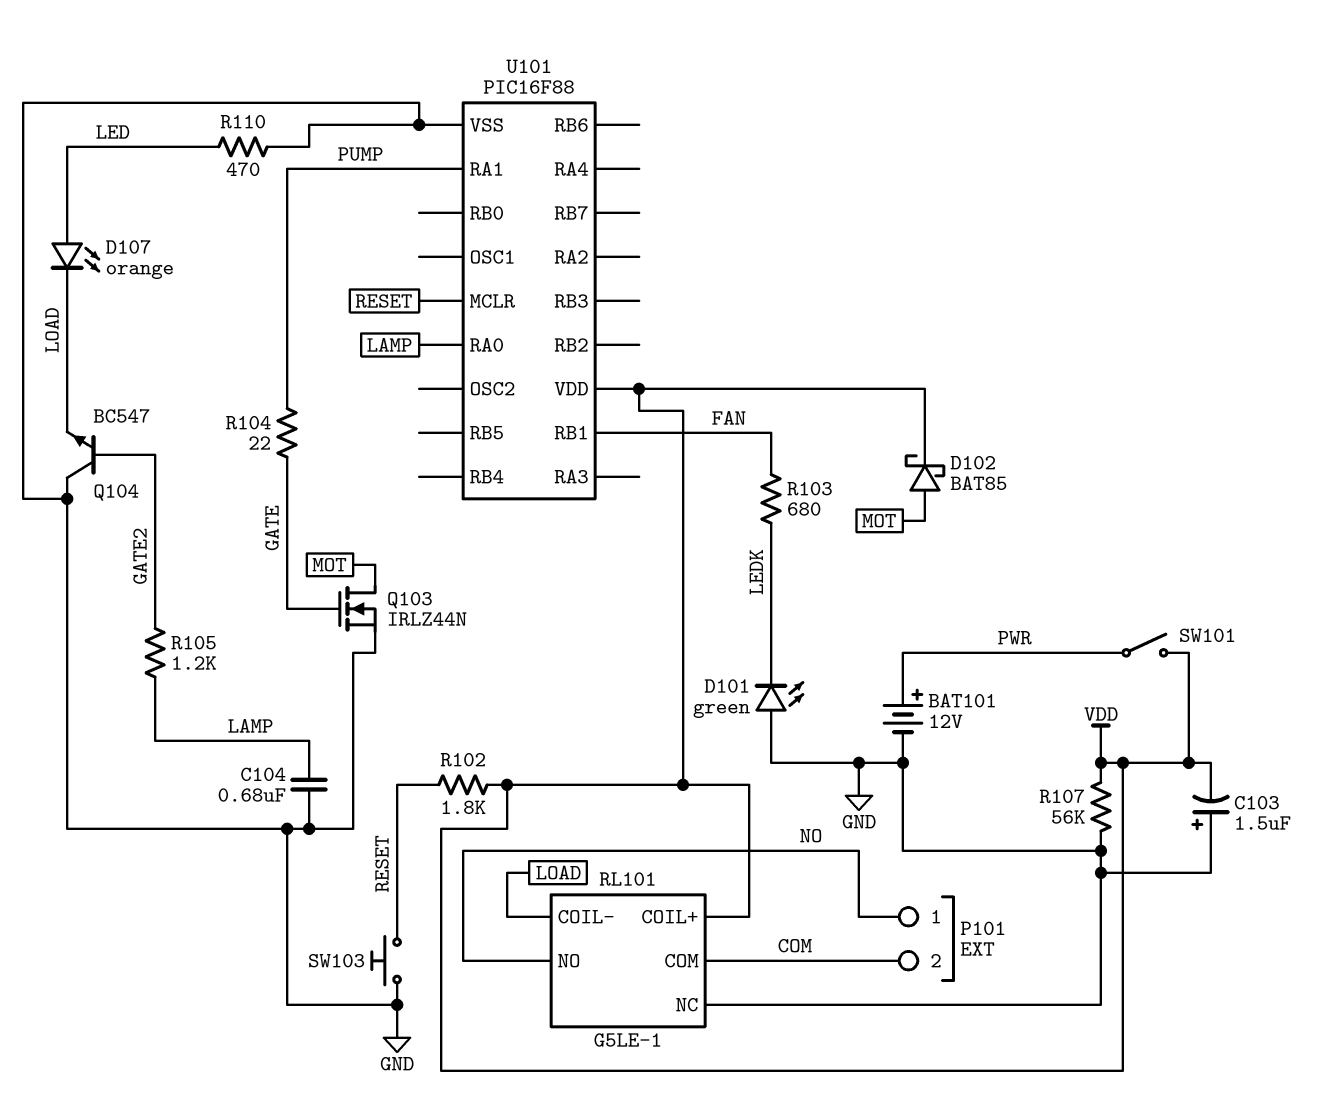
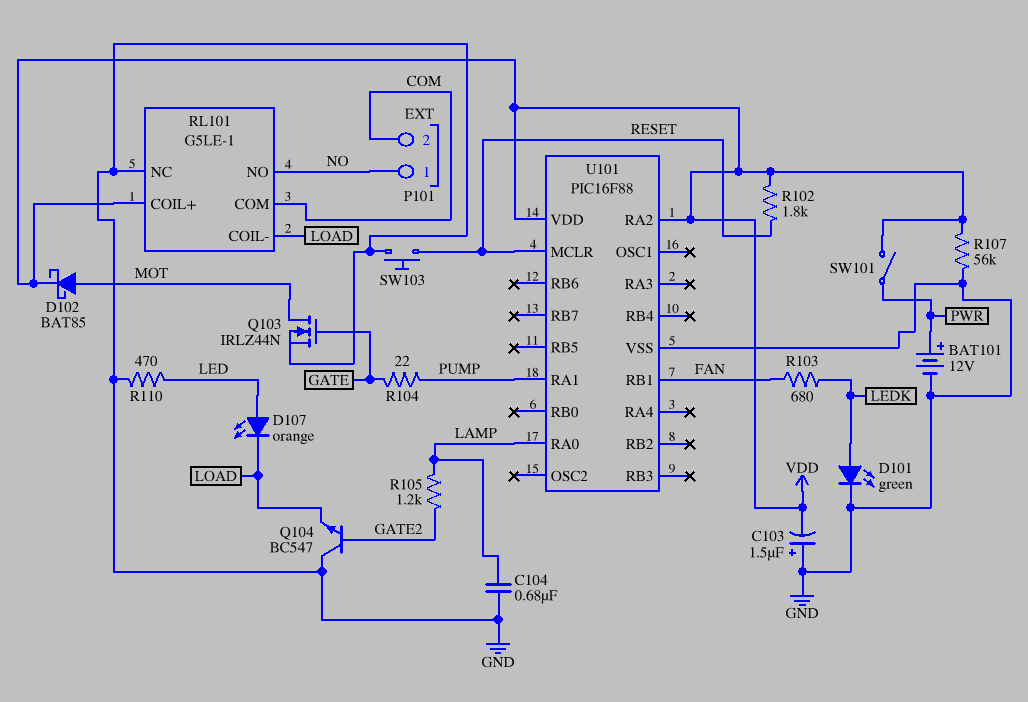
D101: LED green (A GND, K LEDK) -> LED green (A LEDK, K GND)
U101 pin RA2: none -> VDD

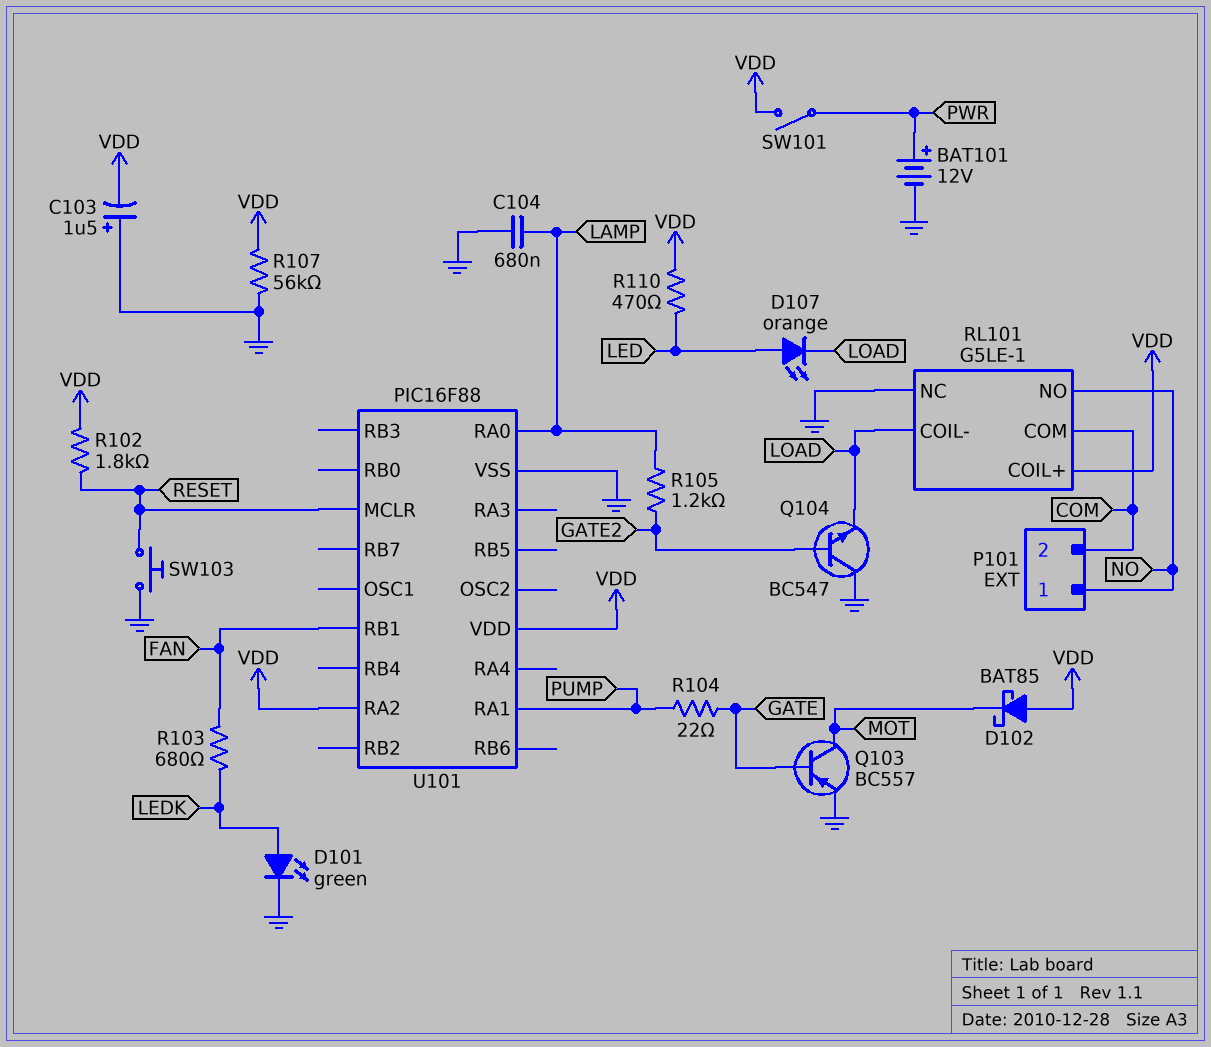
D102: schottky BAT85 (A MOT, K VDD) -> schottky BAT85 (A VDD, K MOT)
Q103: NMOS IRLZ44N (G GATE, D MOT, S GND) -> PNP BC557 (B GATE, C MOT, E GND)
R110: 470 (GND, LED) -> 470 (LED, VDD)

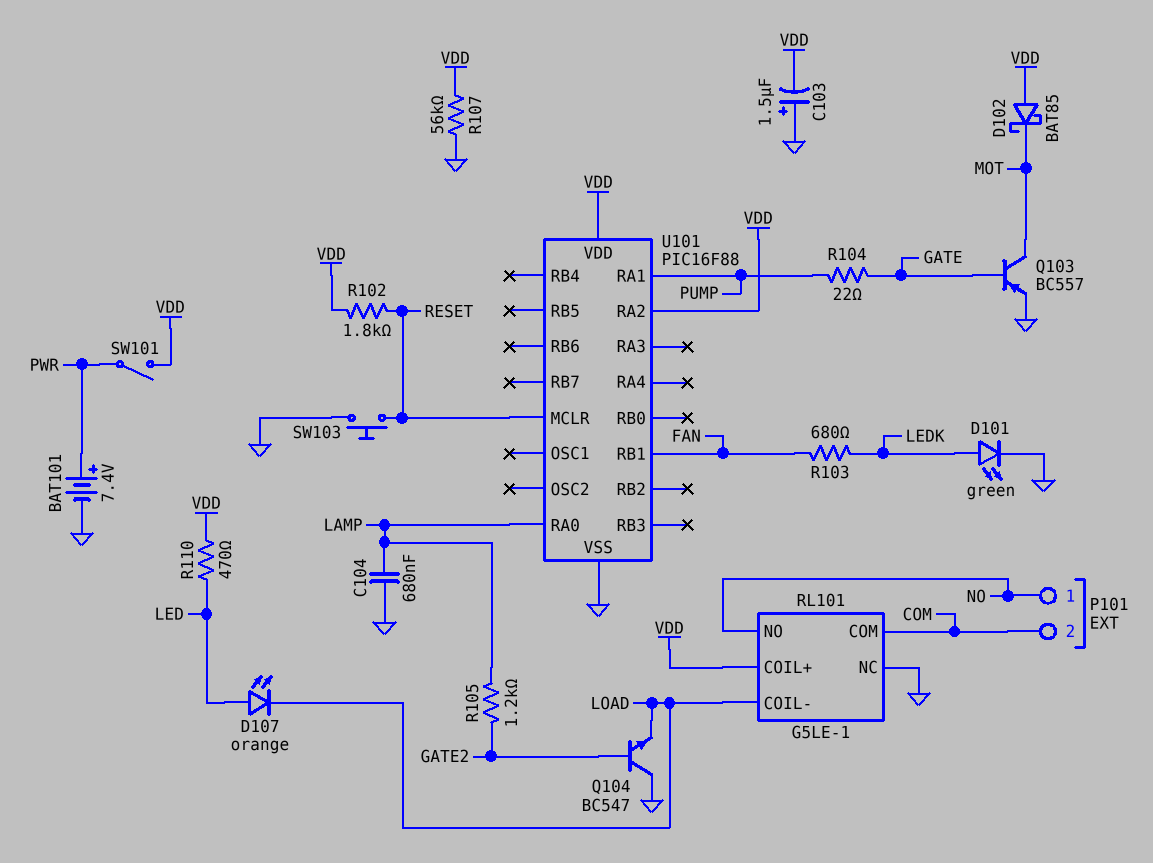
BAT101: 12V (plus PWR, minus GND) -> 7.4V (plus PWR, minus GND)

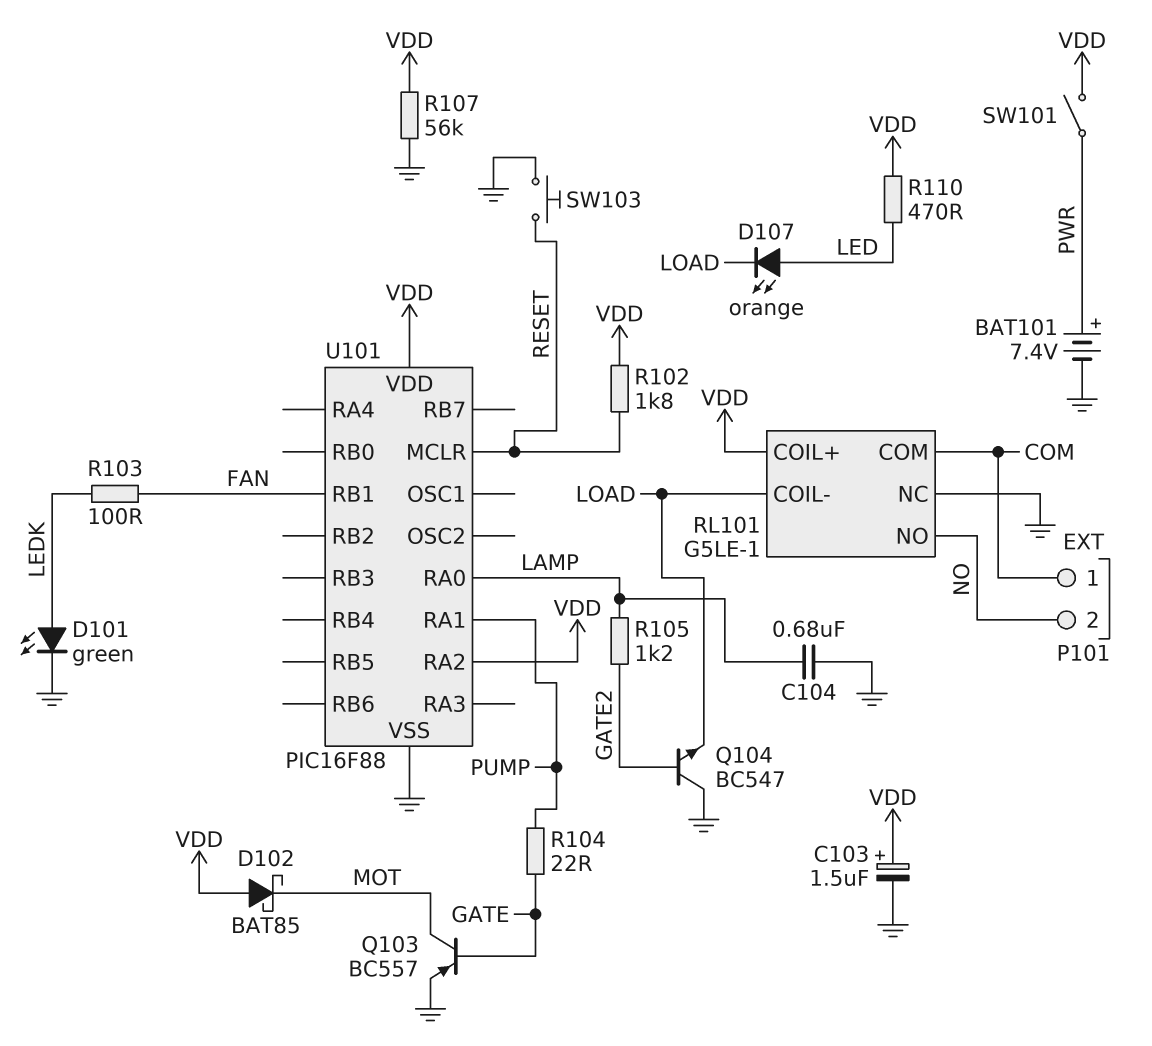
C103: 1.5uF (plus GND, minus VDD) -> 1.5uF (plus VDD, minus GND)
P101 pin 1: NO -> COM
P101 pin 2: COM -> NO
R103: 680 (FAN, LEDK) -> 100 (FAN, LEDK)

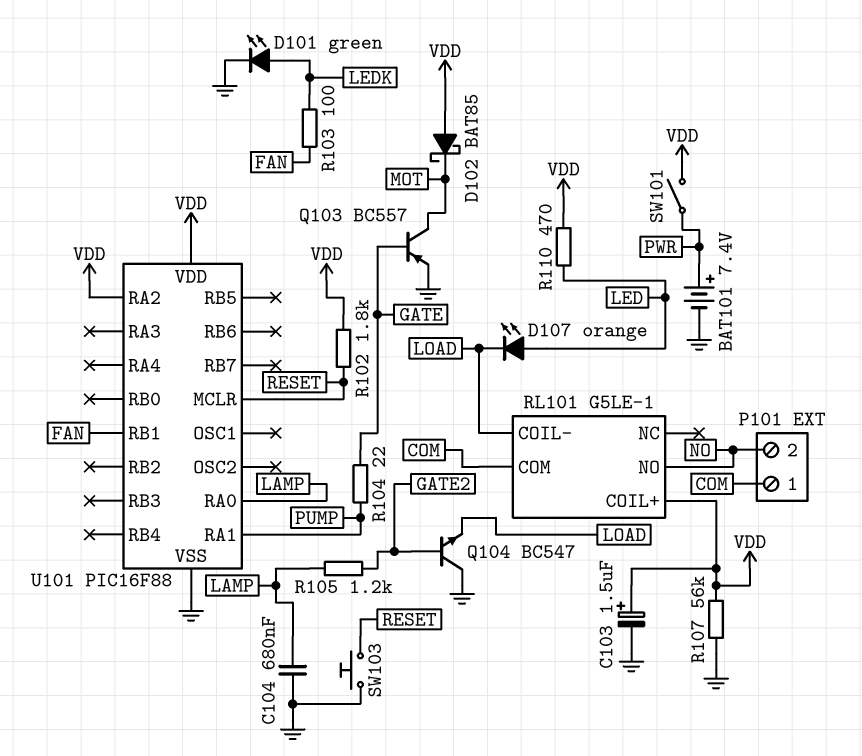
RL101 pin NC: GND -> none

